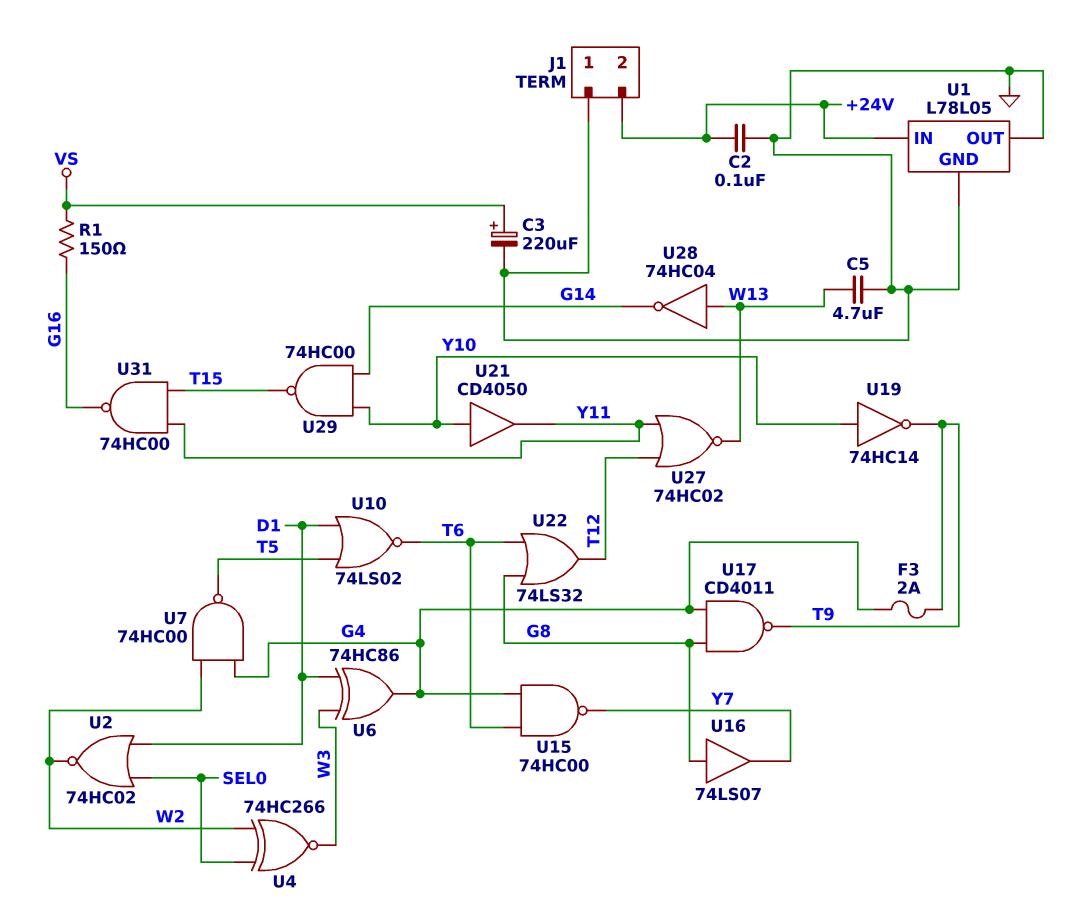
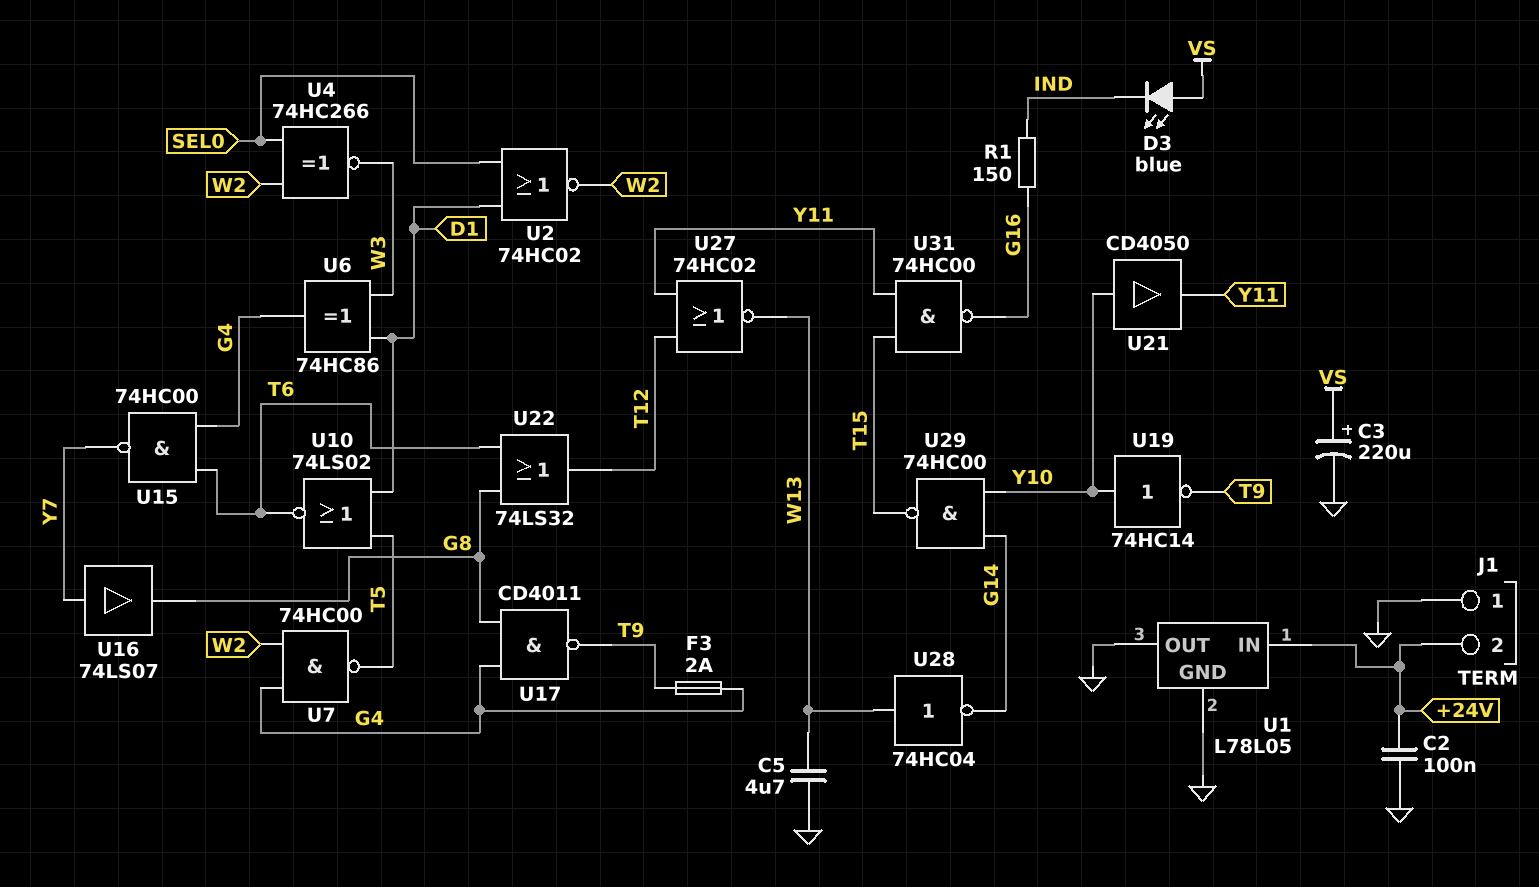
D3: none -> LED blue (A VS, K IND)
R1: 150 (G16, VS) -> 150 (G16, IND)
U16: buffer 74LS07 (in G8, out Y7) -> buffer 74LS07 (in Y7, out G8)

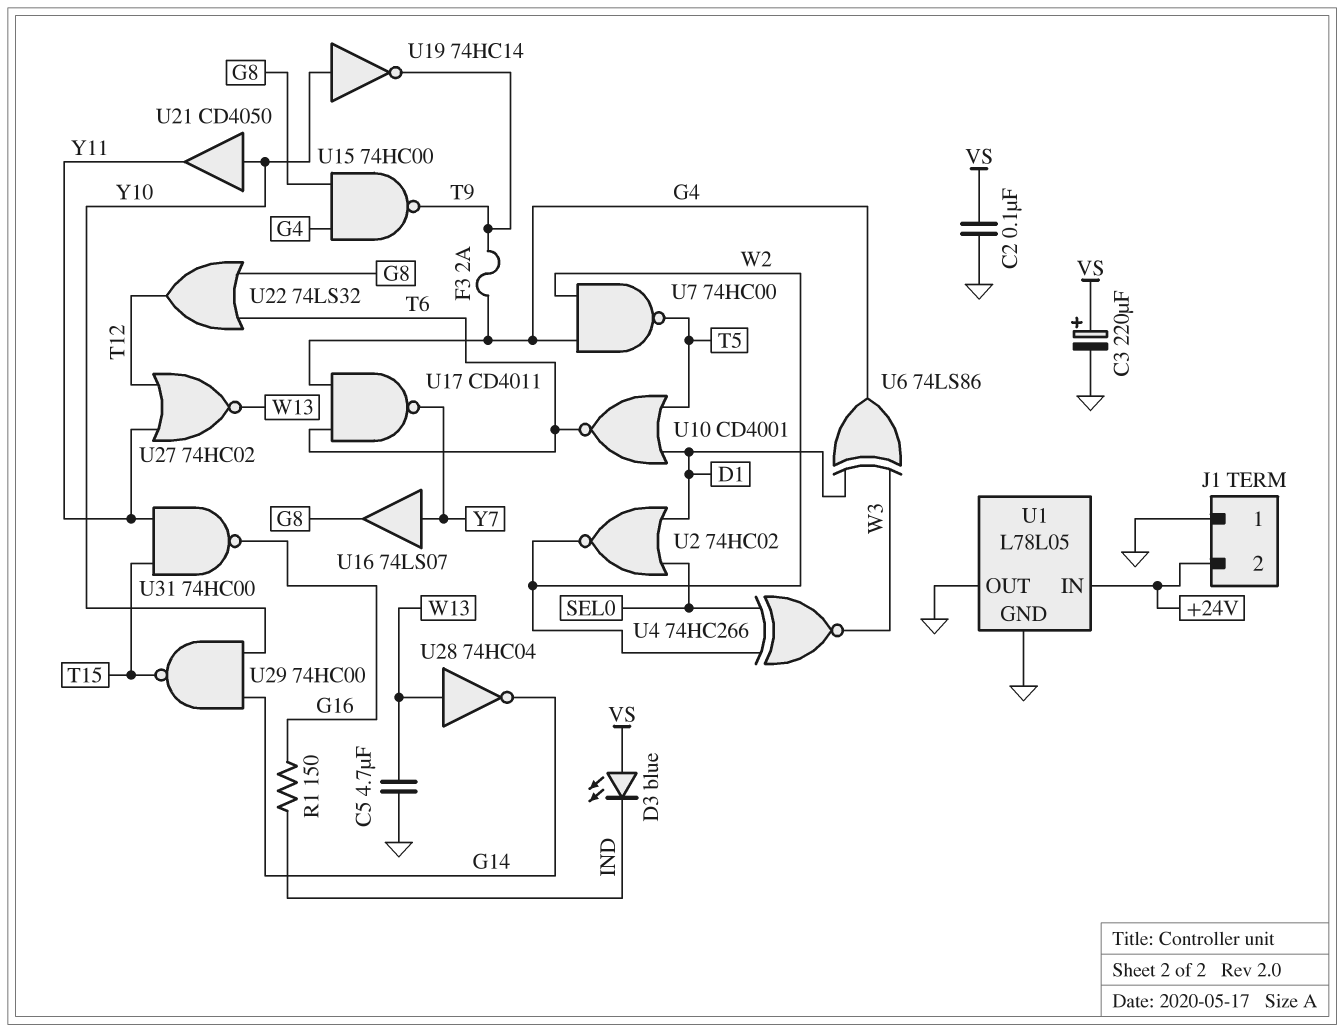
C2: 100nF (+24V, GND) -> 100nF (GND, VS)
U6: XOR 74HC86 (in D1, in W3, out G4) -> XOR 74LS86 (in D1, in W3, out G4)
U10: NOR 74LS02 (in D1, in T5, out T6) -> NOR CD4001 (in D1, in T5, out T6)
U15: NAND 74HC00 (in G4, in T6, out Y7) -> NAND 74HC00 (in G4, in G8, out T9)
U17: NAND CD4011 (in G4, in G8, out T9) -> NAND CD4011 (in G4, in T6, out Y7)

